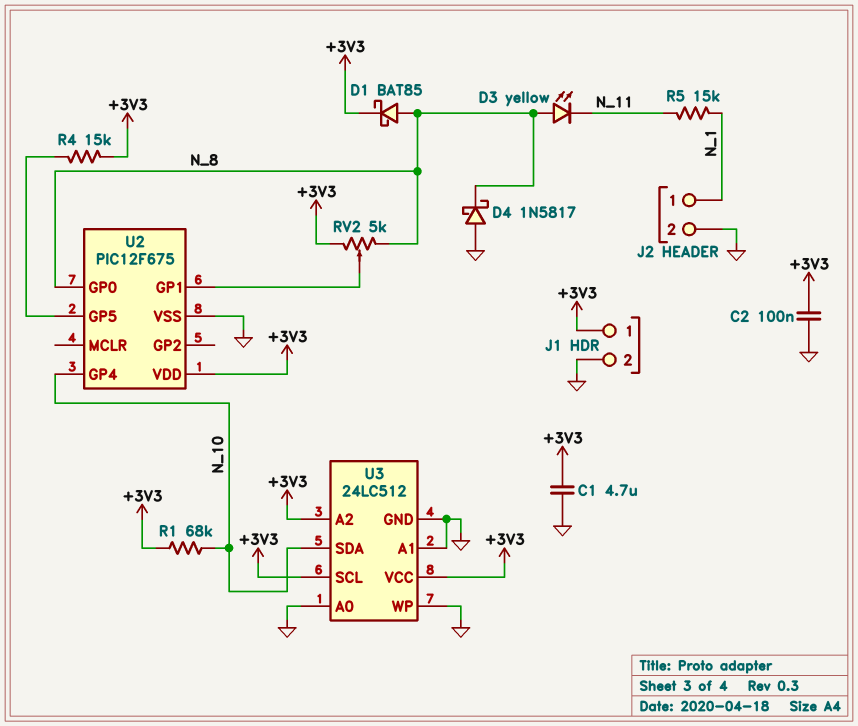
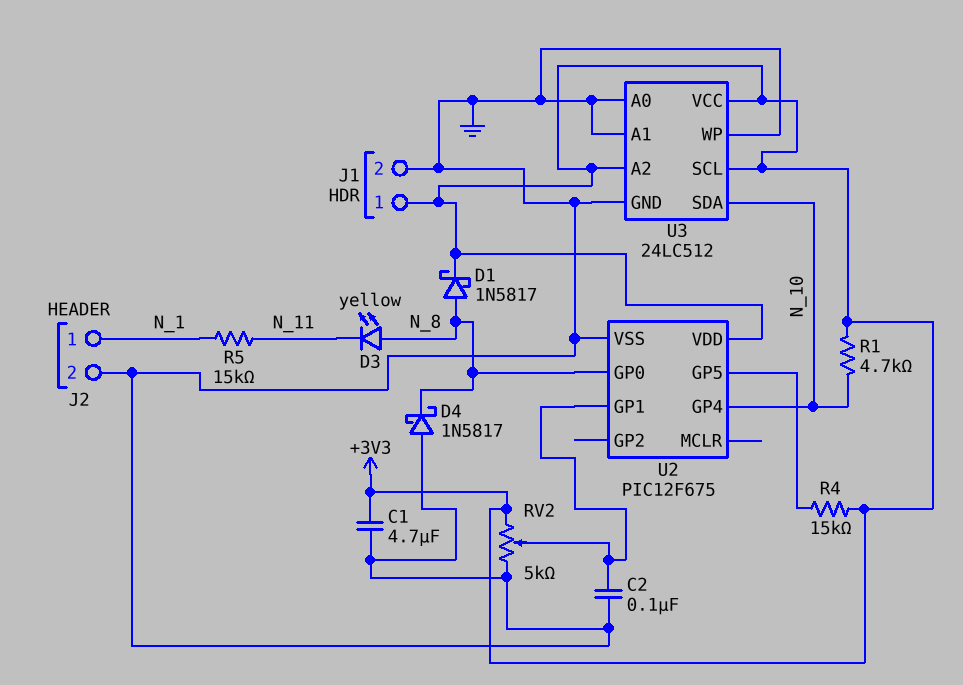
C2: 100nF (+3V3, GND) -> 100nF (GND, U2/GP1)
D1: schottky BAT85 (A N_8, K +3V3) -> schottky 1N5817 (A N_8, K +3V3)
R1: 68k (+3V3, N_10) -> 4.7k (+3V3, N_10)
RV2: 5k (+3V3, N_8, wiper U2/GP1) -> 5k (+3V3, GND, wiper U2/GP1)

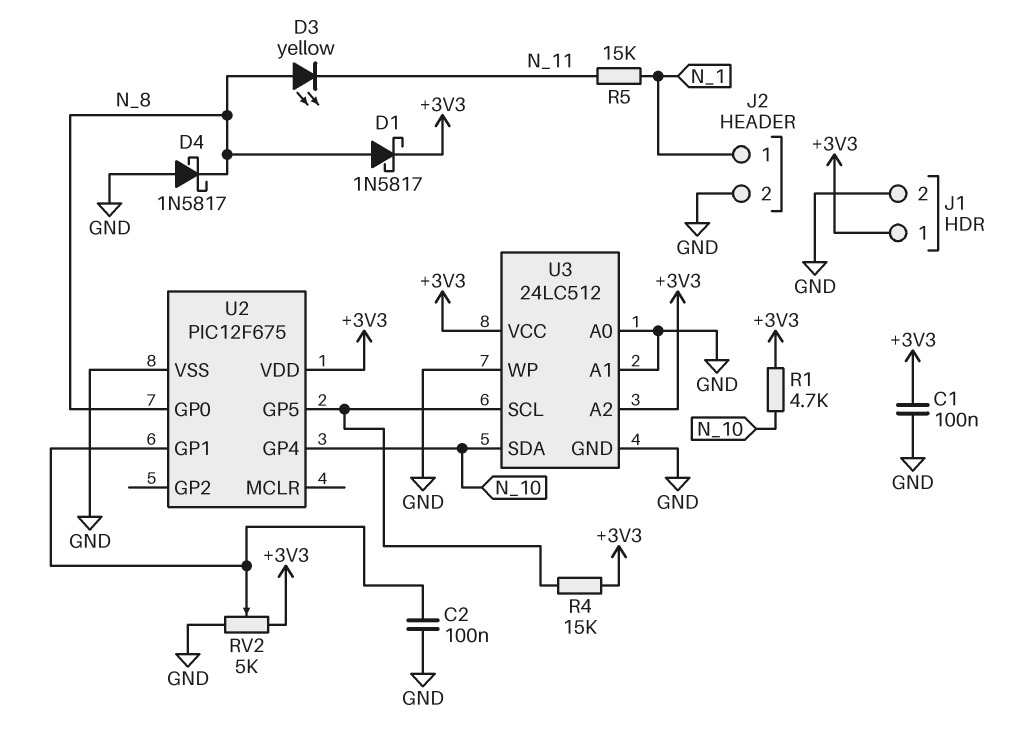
C1: 4.7uF (+3V3, GND) -> 100nF (+3V3, GND)
U3 pin SCL: +3V3 -> U2/GP5

